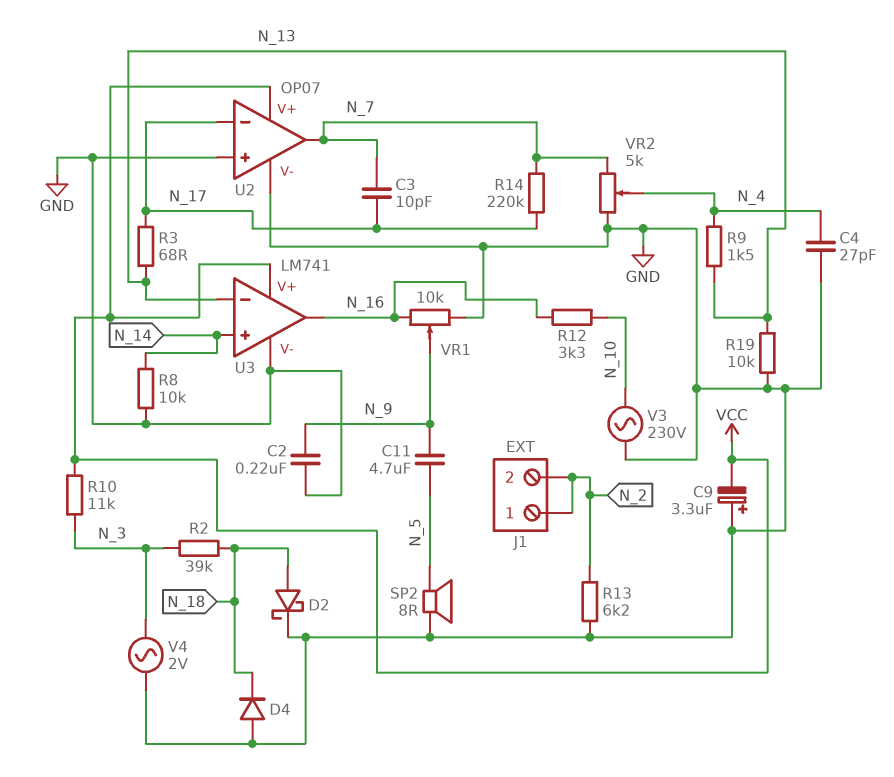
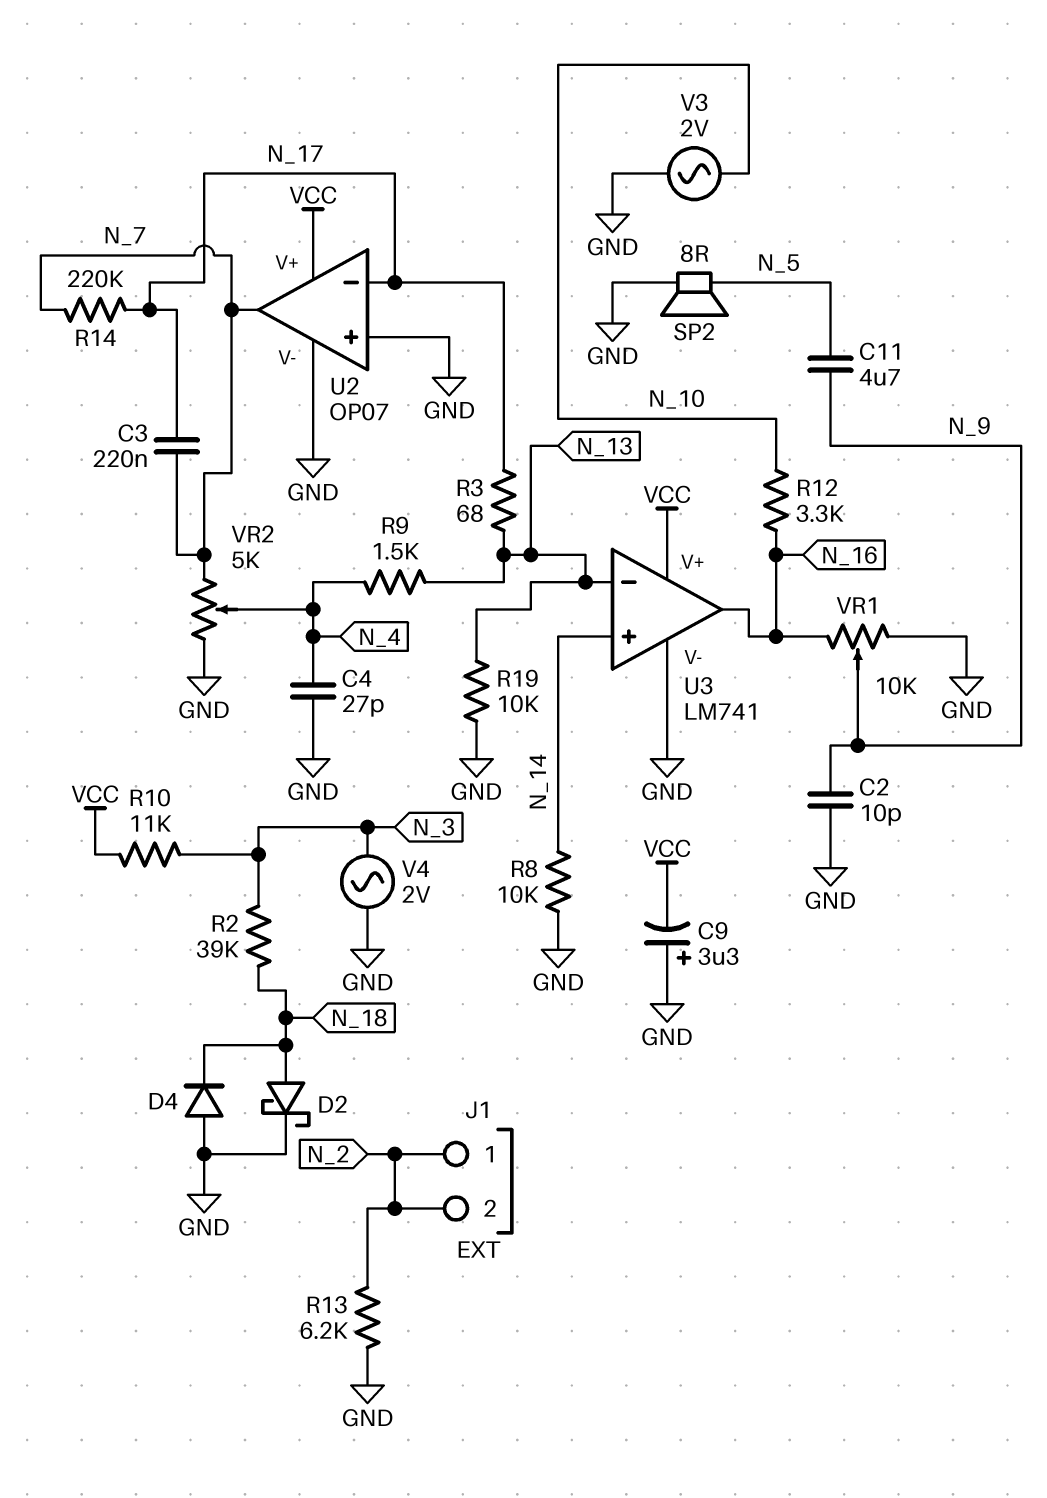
C2: 220nF (GND, N_9) -> 10pF (GND, N_9)
C3: 10pF (N_7, N_17) -> 220nF (N_7, N_17)
V3: AC 230V (GND, N_10) -> AC 2V (GND, N_10)

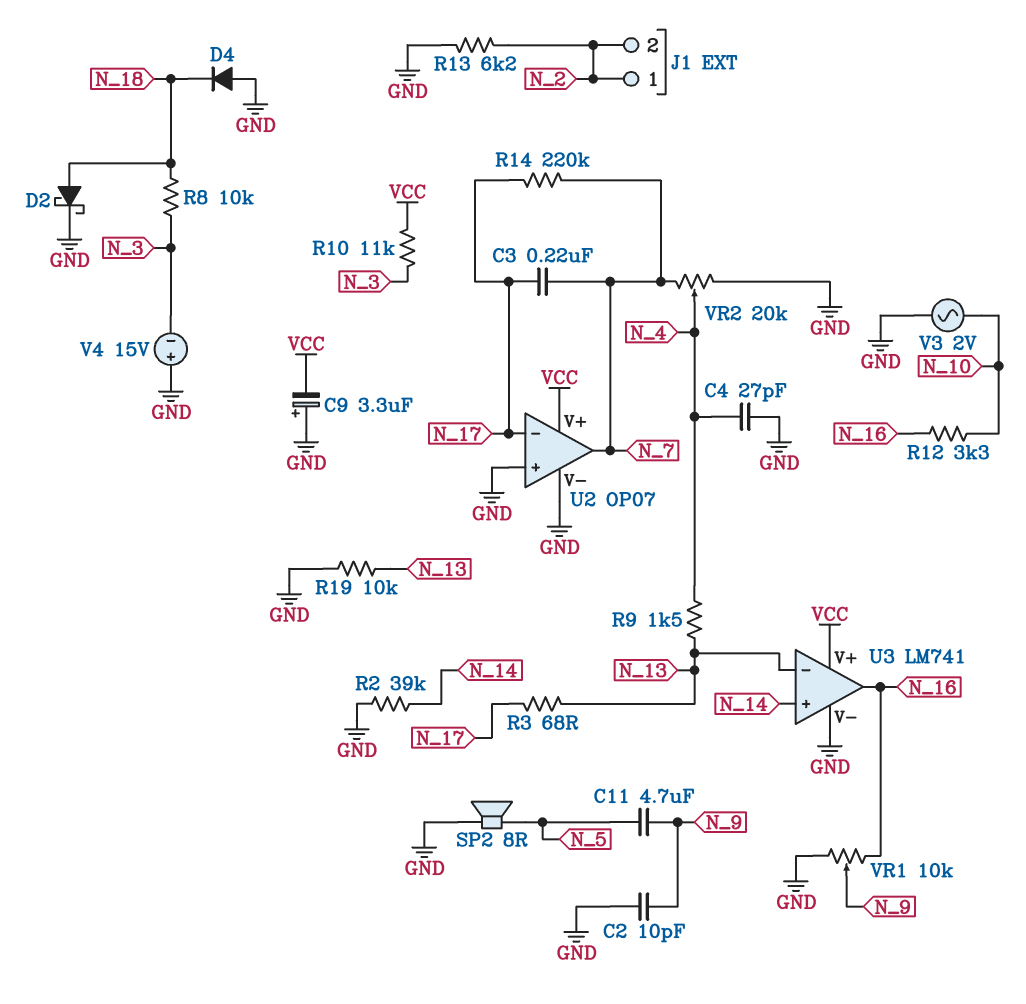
R2: 39k (N_3, N_18) -> 39k (GND, N_14)
R8: 10k (GND, N_14) -> 10k (N_3, N_18)
V4: AC 2V (GND, N_3) -> 15V (plus GND, minus N_3)
VR2: 5k (GND, N_7, wiper N_4) -> 20k (GND, N_7, wiper N_4)

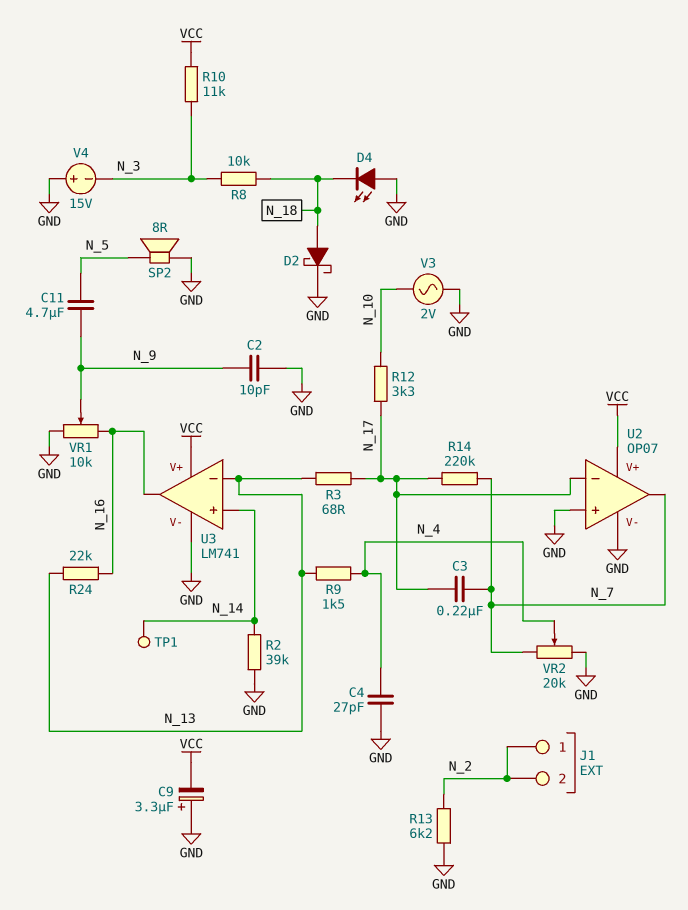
D4: diode (A GND, K N_18) -> LED (A GND, K N_18)
R12: 3.3k (N_10, N_16) -> 3.3k (N_10, N_17)
R19: 10k (GND, N_13) -> none
R24: none -> 22k (N_13, N_16)
TP1: none -> test point (N_14)

